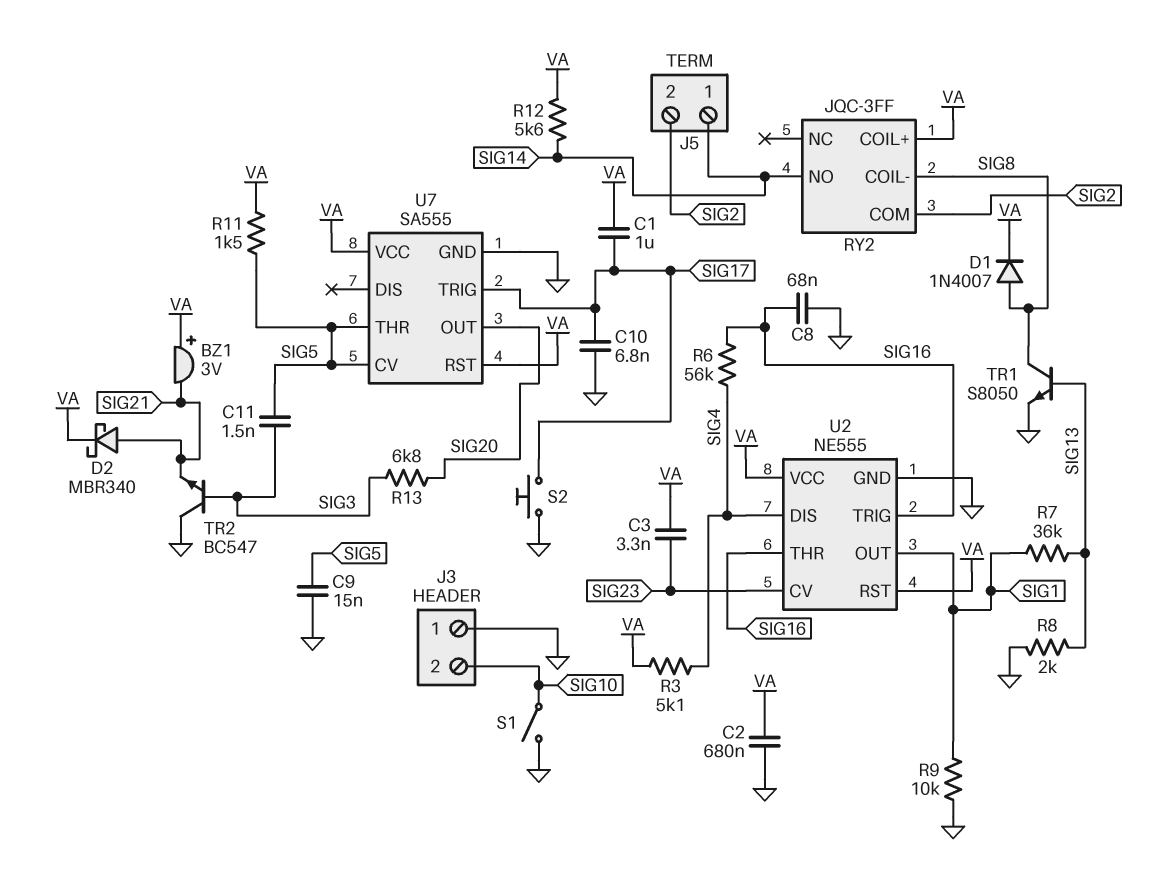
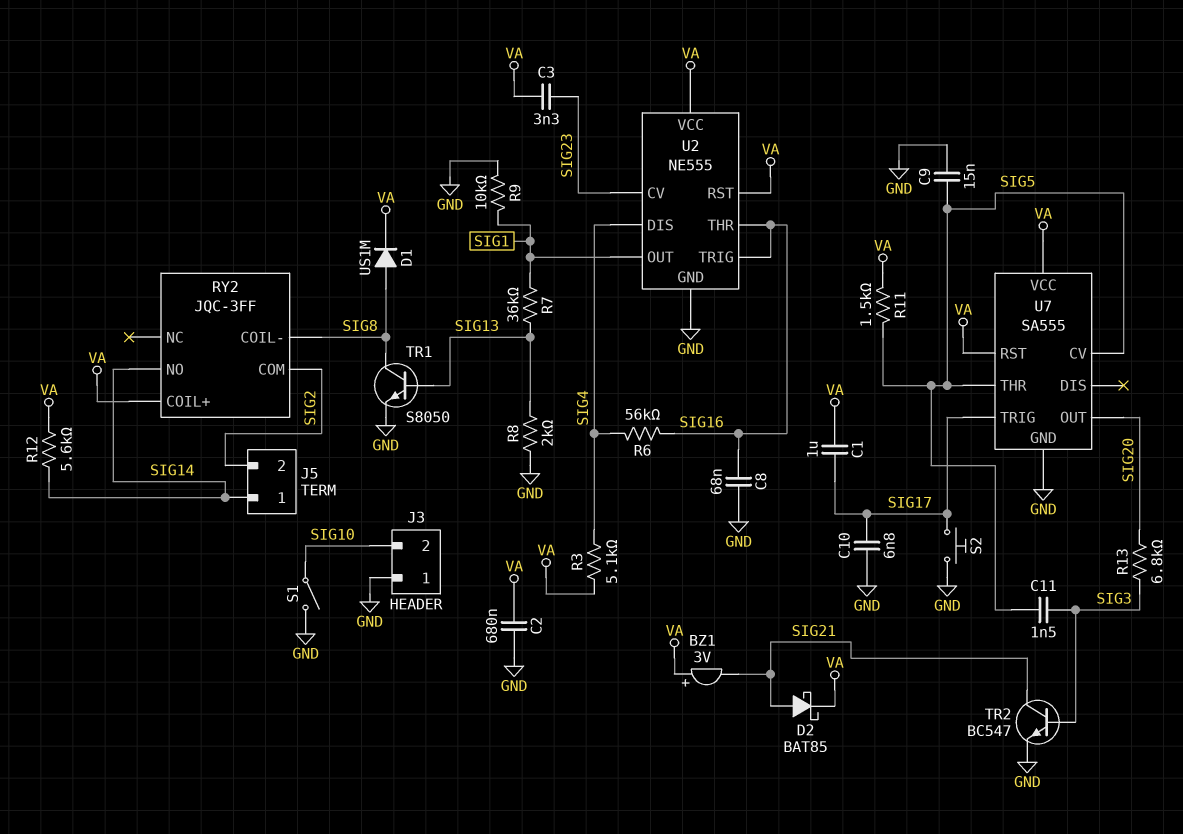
D1: diode 1N4007 (A SIG8, K VA) -> diode US1M (A SIG8, K VA)
D2: schottky MBR340 (A SIG21, K VA) -> schottky BAT85 (A SIG21, K VA)
TR2: NPN BC547 (B SIG3, C GND, E SIG21) -> NPN BC547 (B SIG3, C SIG21, E GND)

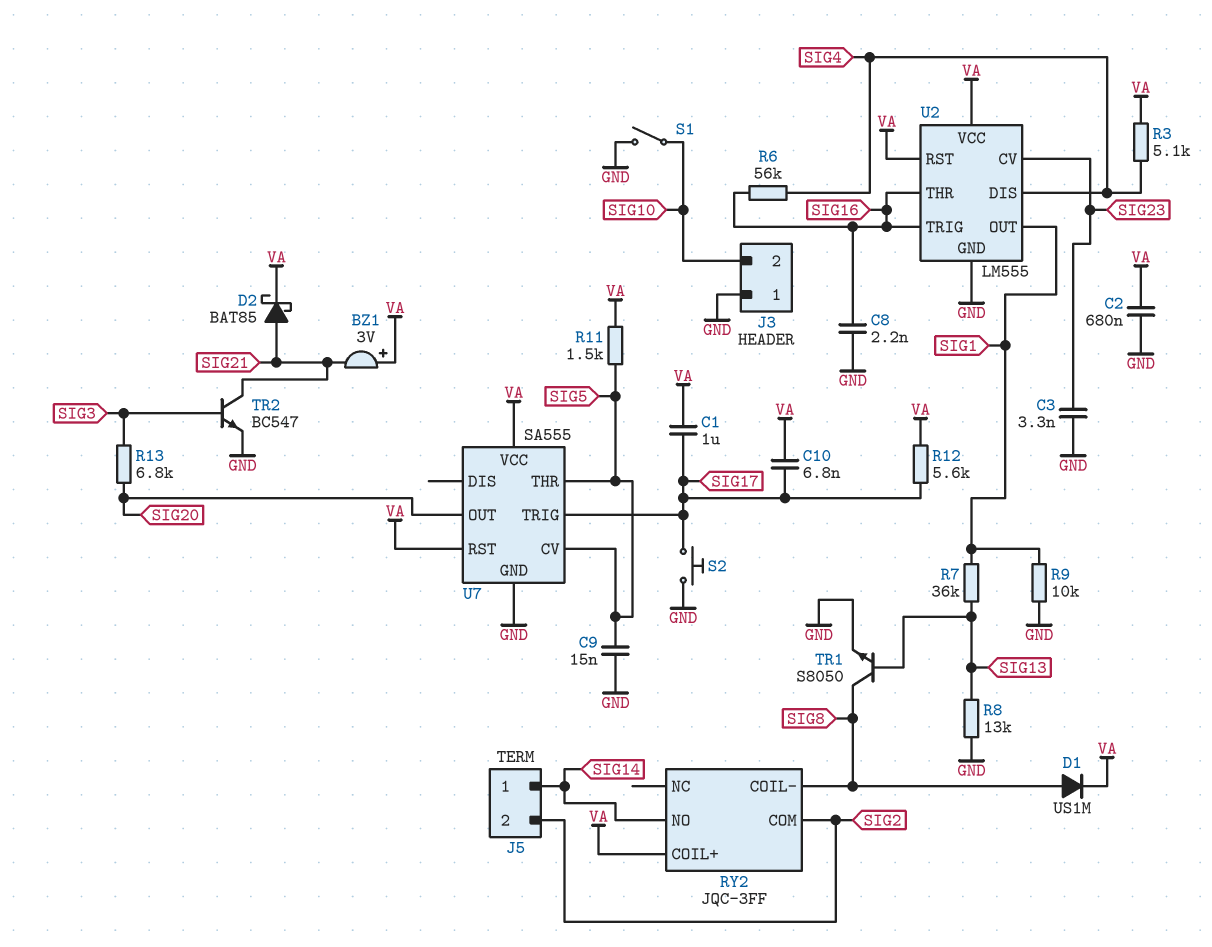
C3: 3.3nF (SIG23, VA) -> 3.3nF (GND, SIG23)
C8: 68nF (GND, SIG16) -> 2.2nF (GND, SIG16)
C10: 6.8nF (GND, SIG17) -> 6.8nF (SIG17, VA)
C11: 1.5nF (SIG3, SIG5) -> none
R8: 2k (GND, SIG13) -> 13k (GND, SIG13)
R12: 5.6k (SIG14, VA) -> 5.6k (SIG17, VA)
U2: NE555 -> LM555

